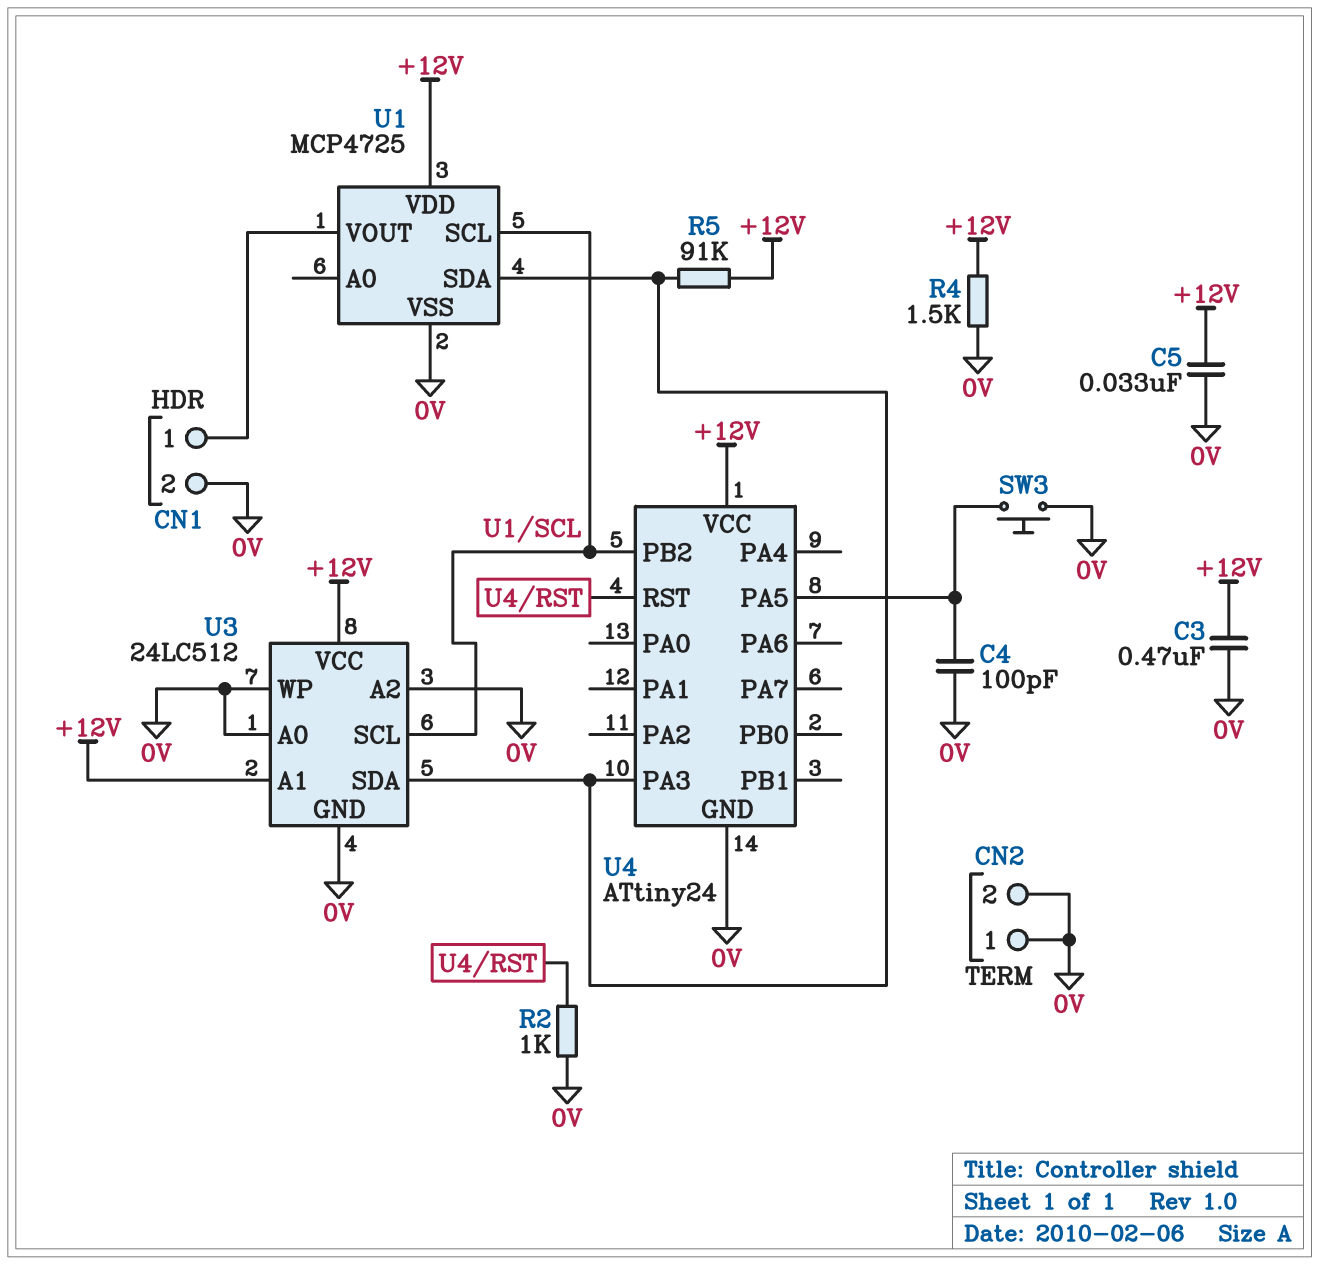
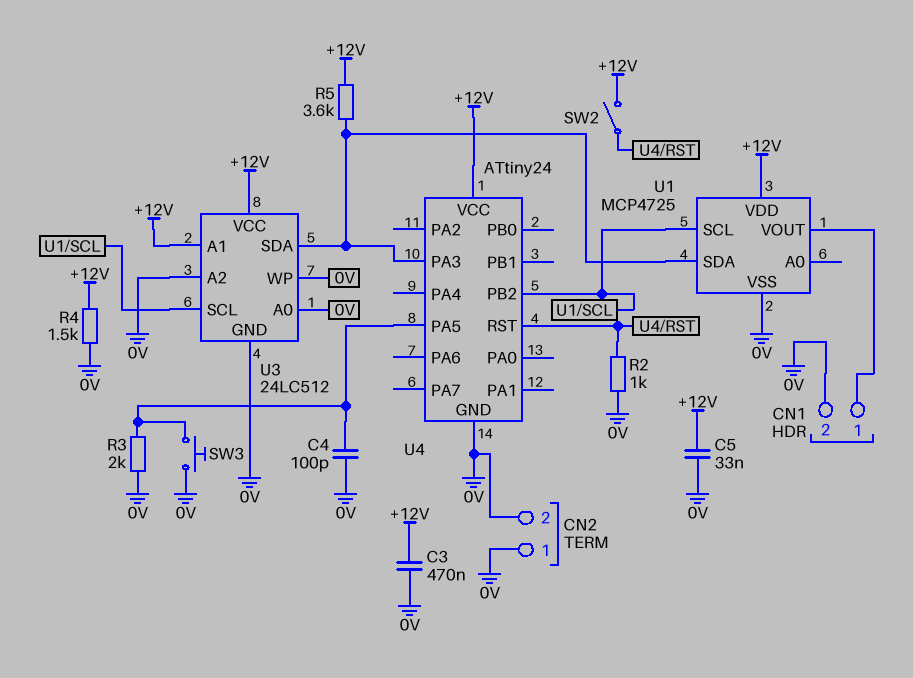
R3: none -> 2k (0V, U4/PA5)
R5: 91k (+12V, U1/SDA) -> 3.6k (+12V, U1/SDA)
SW2: none -> switch (+12V, U4/RST)

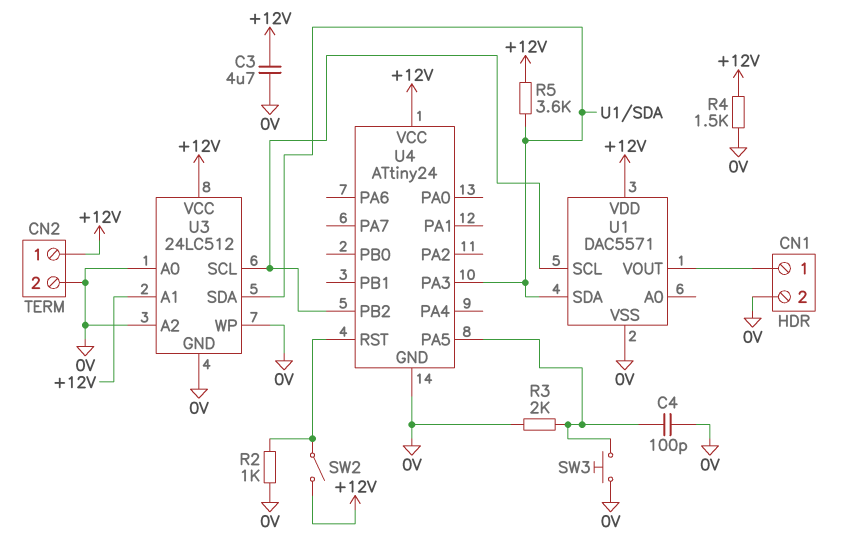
C3: 470nF (+12V, 0V) -> 4.7uF (+12V, 0V)
C5: 33nF (+12V, 0V) -> none
CN2 pin 1: 0V -> +12V
U1: MCP4725 -> DAC5571

